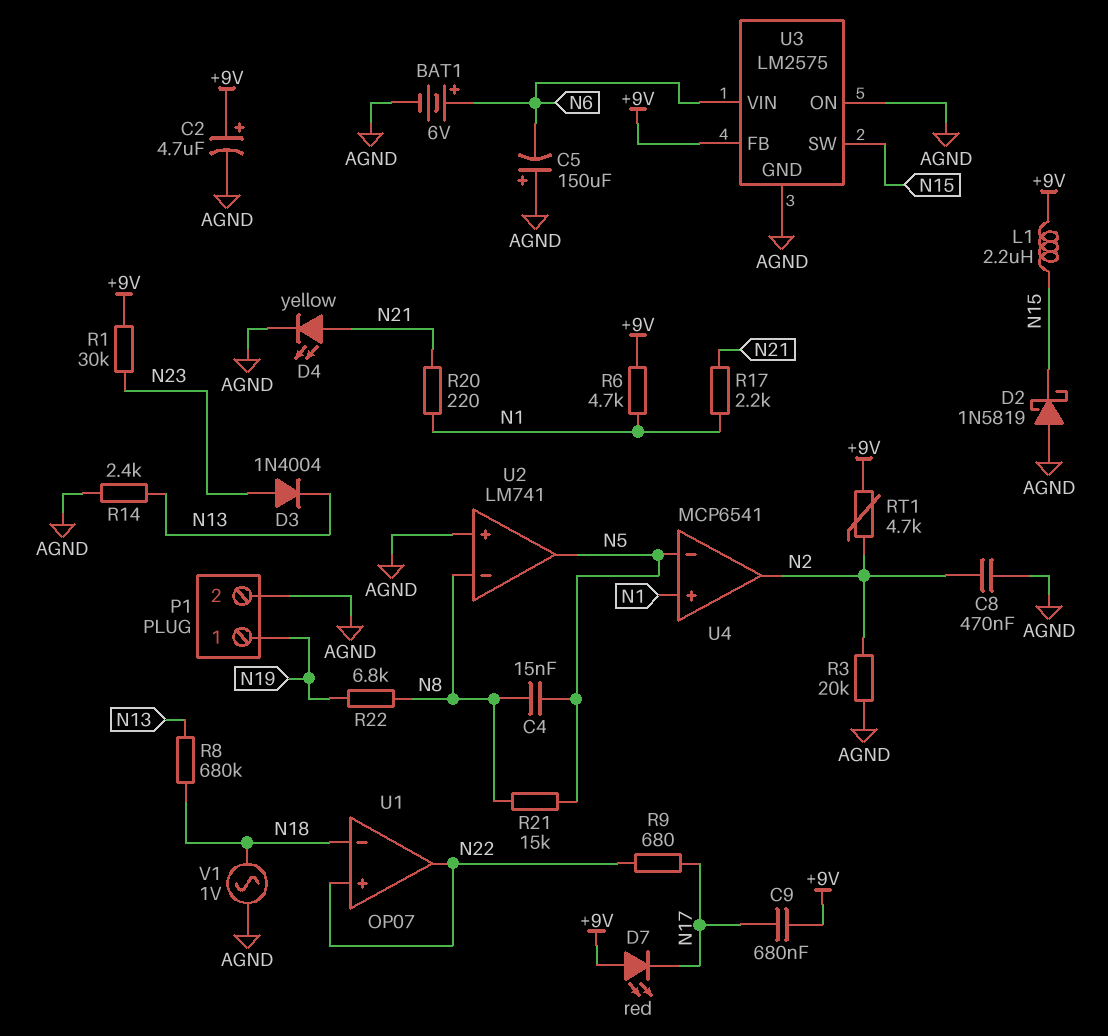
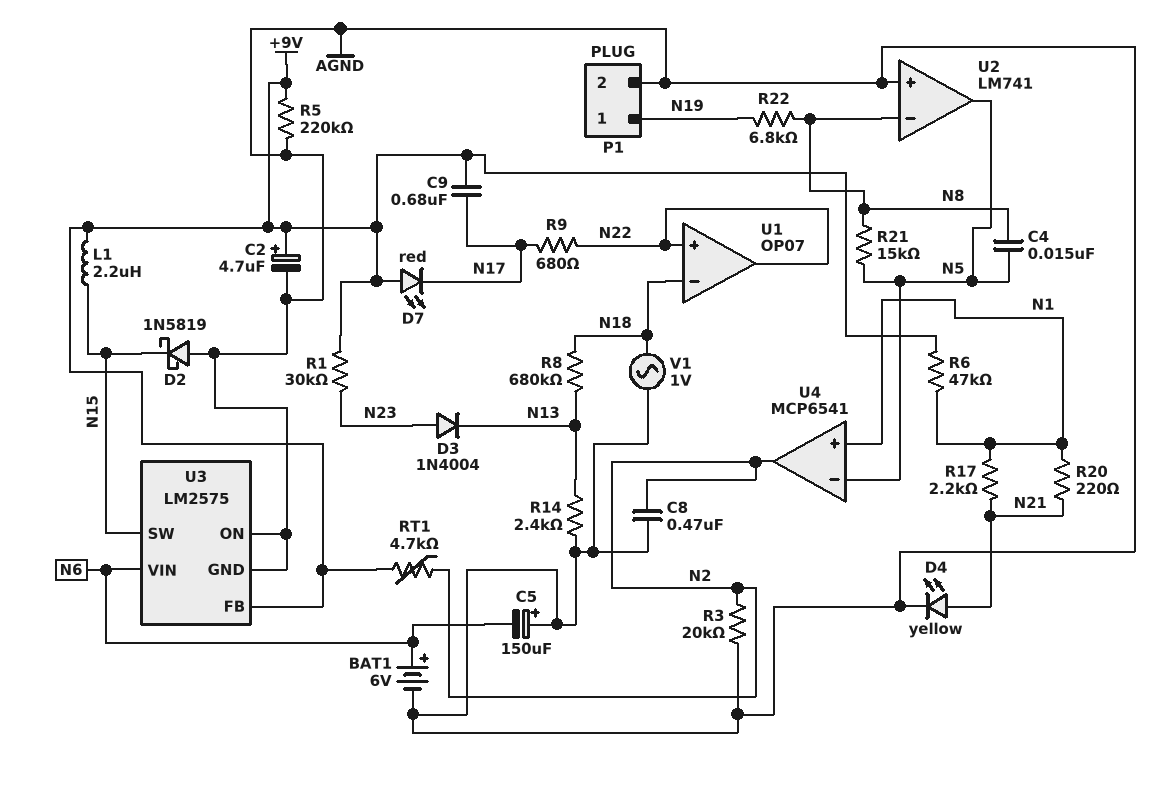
R5: none -> 220k (+9V, AGND)
R6: 4.7k (+9V, N1) -> 47k (+9V, N1)

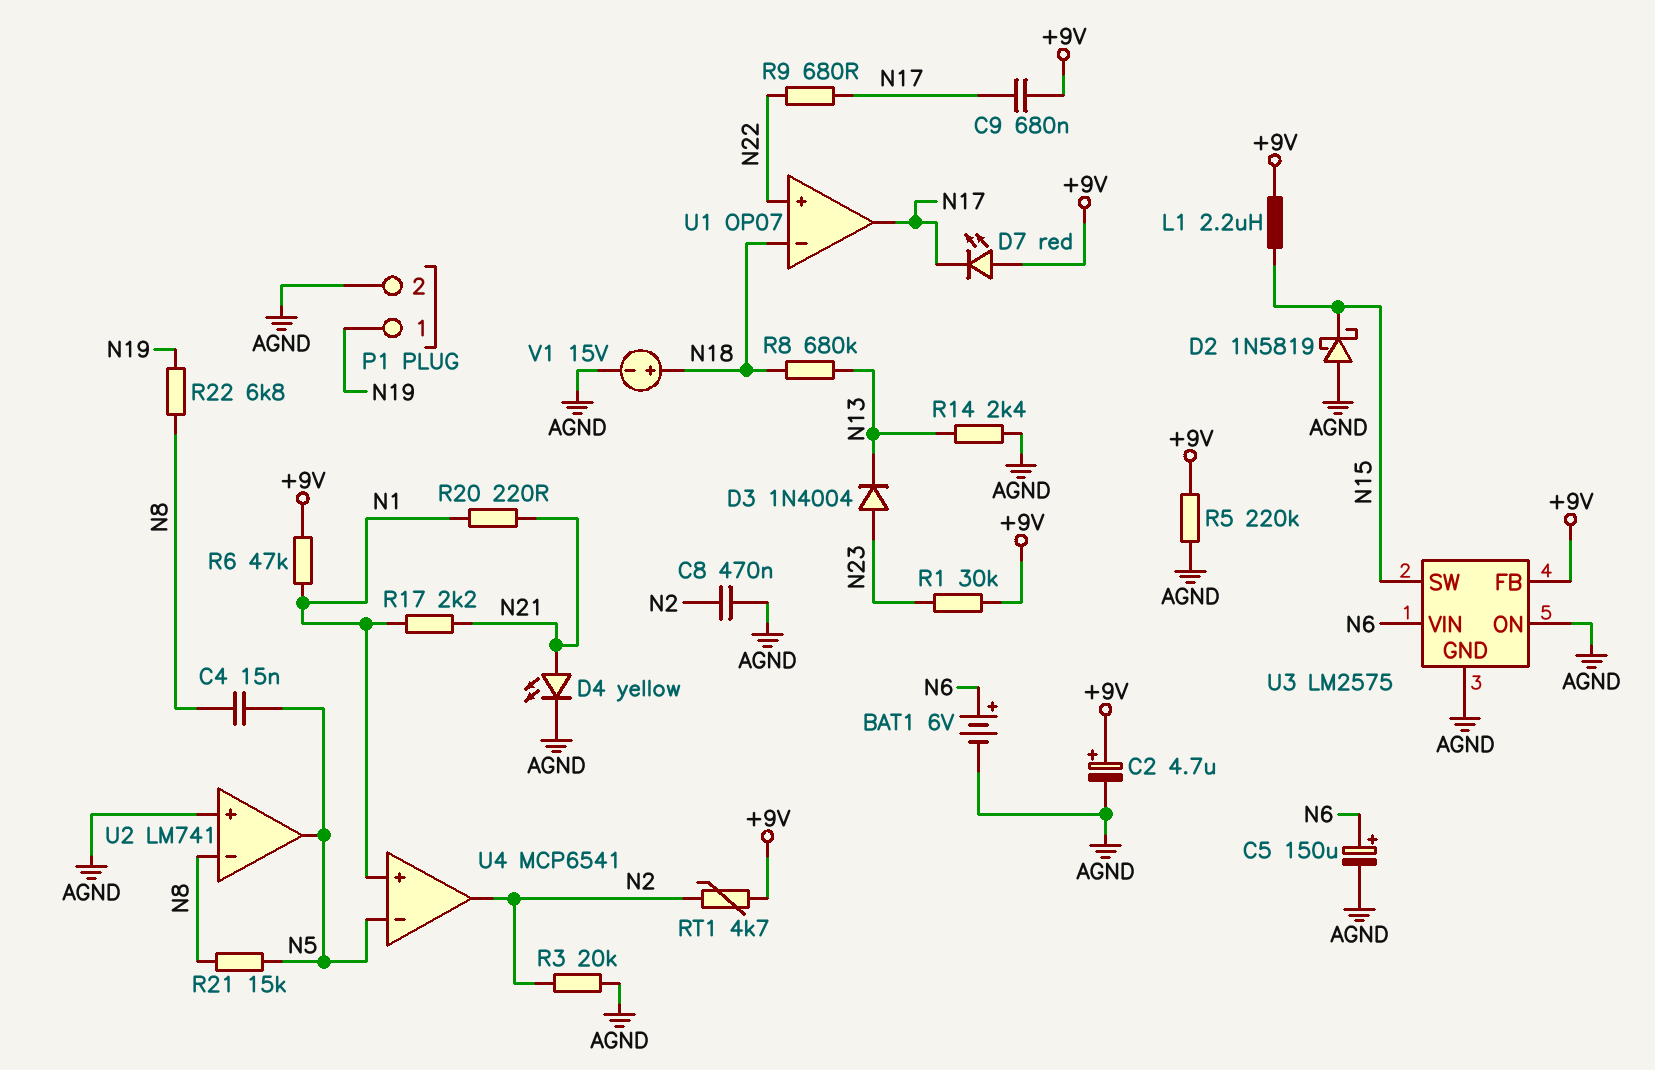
C5: 150uF (plus AGND, minus N6) -> 150uF (plus N6, minus AGND)
U1 pin out: N22 -> N17
V1: AC 1V (AGND, N18) -> 15V (plus N18, minus AGND)

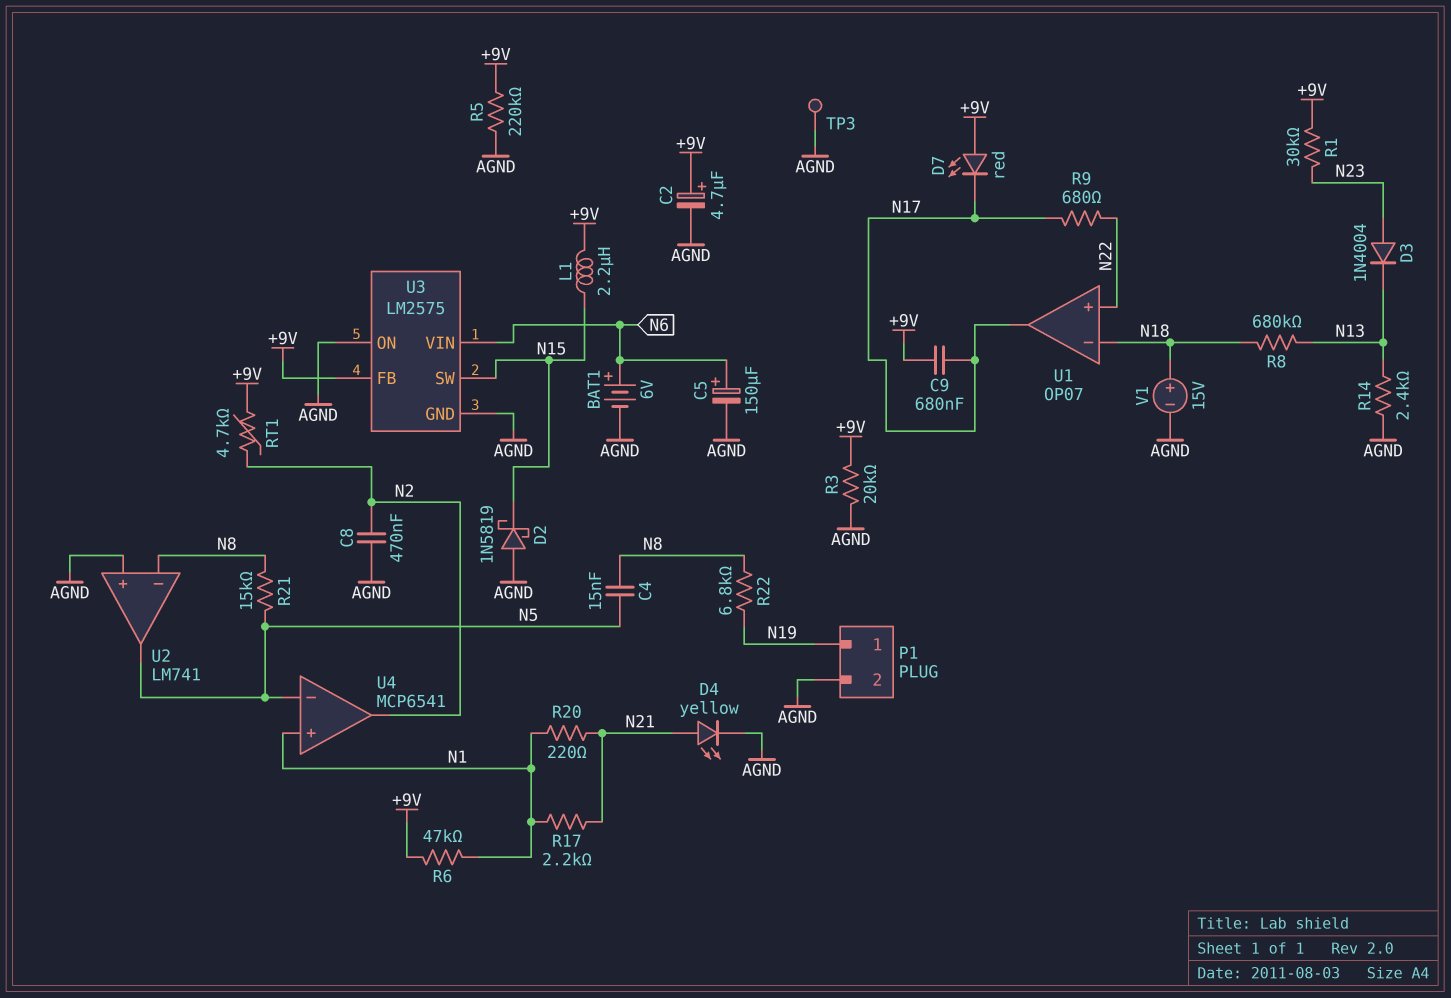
R3: 20k (AGND, N2) -> 20k (+9V, AGND)
TP3: none -> test point (AGND)

